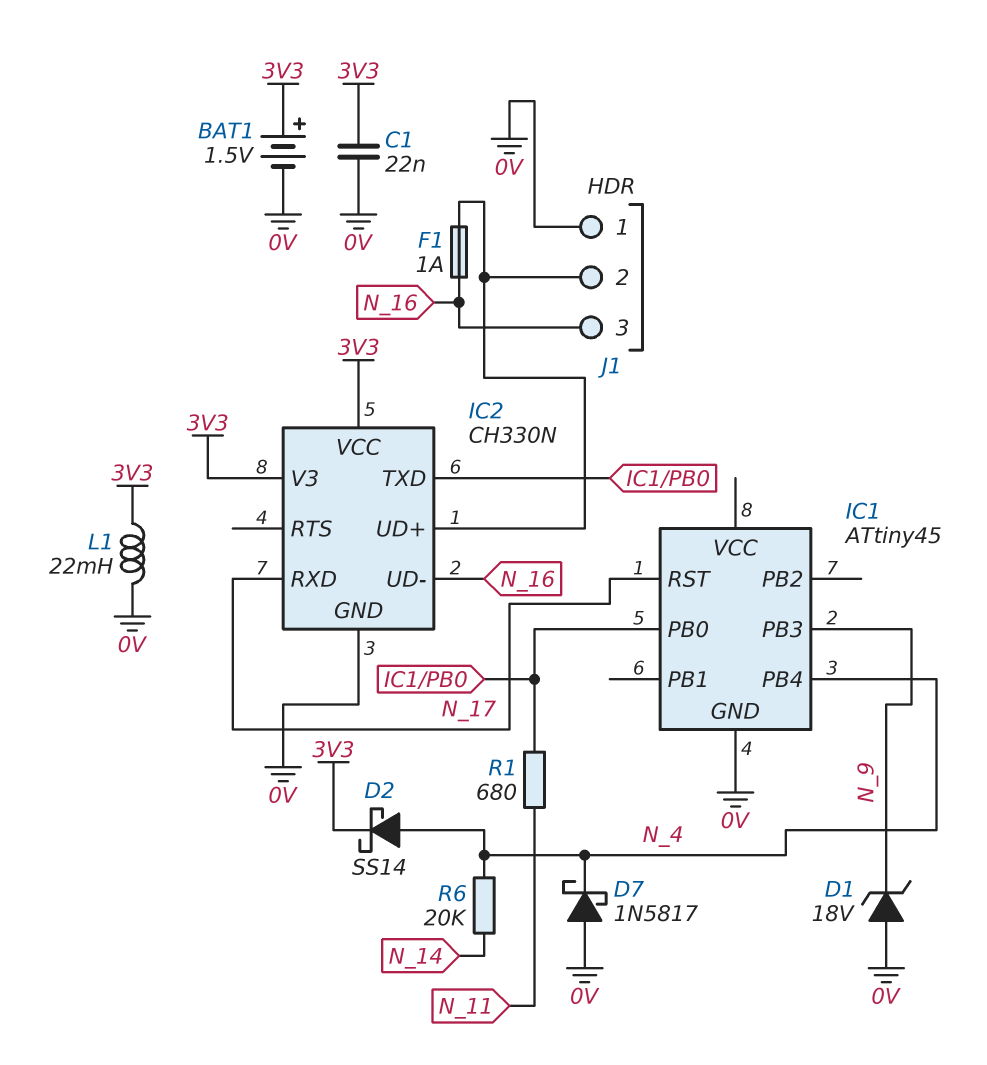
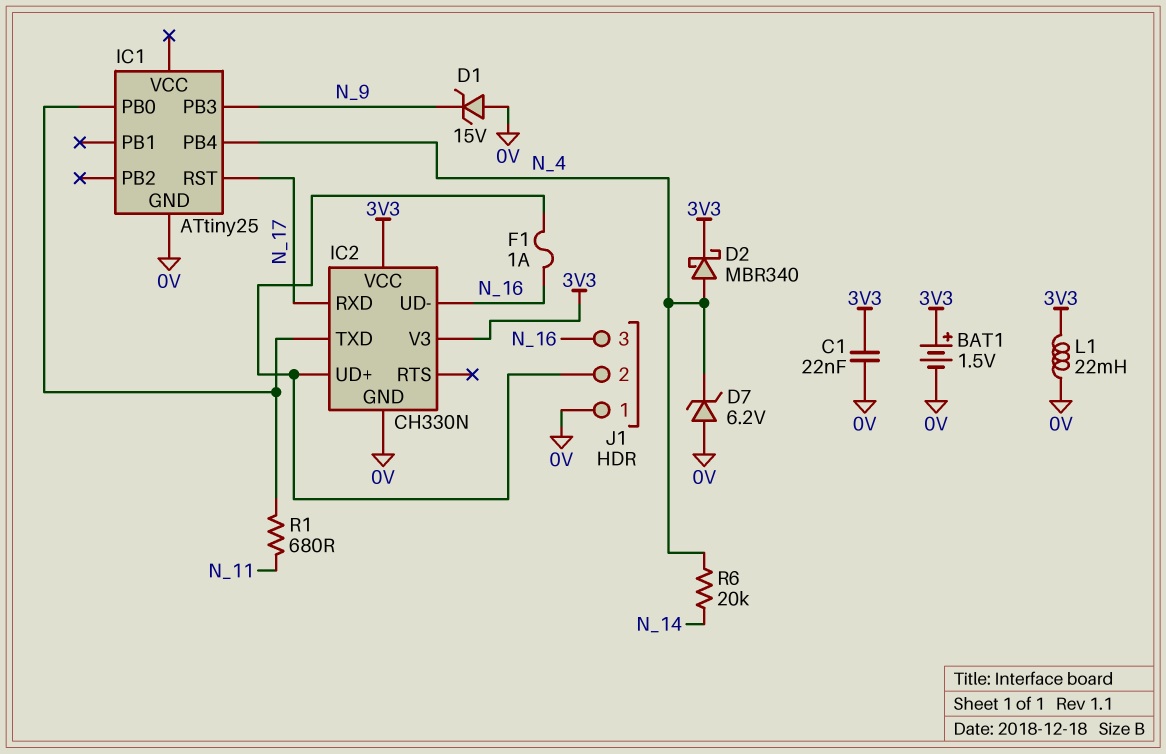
D1: zener 18V (A 0V, K N_9) -> zener 15V (A 0V, K N_9)
D2: schottky SS14 (A N_4, K 3V3) -> schottky MBR340 (A N_4, K 3V3)
D7: schottky 1N5817 (A 0V, K N_4) -> zener 6.2V (A 0V, K N_4)
IC1: ATtiny45 -> ATtiny25

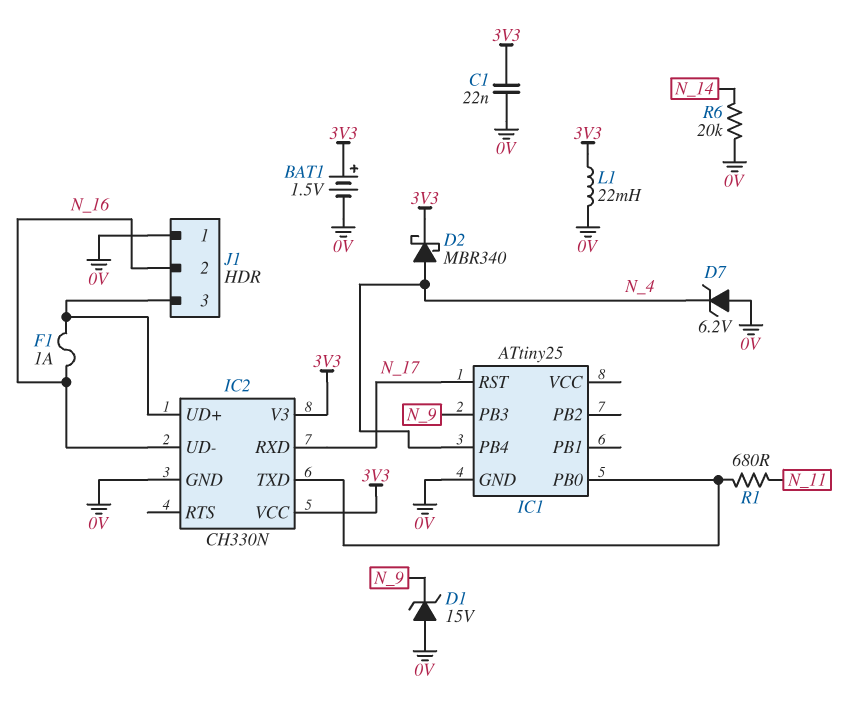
J1 pin 2: IC2/UD+ -> N_16
J1 pin 3: N_16 -> IC2/UD+
R6: 20k (N_4, N_14) -> 20k (0V, N_14)

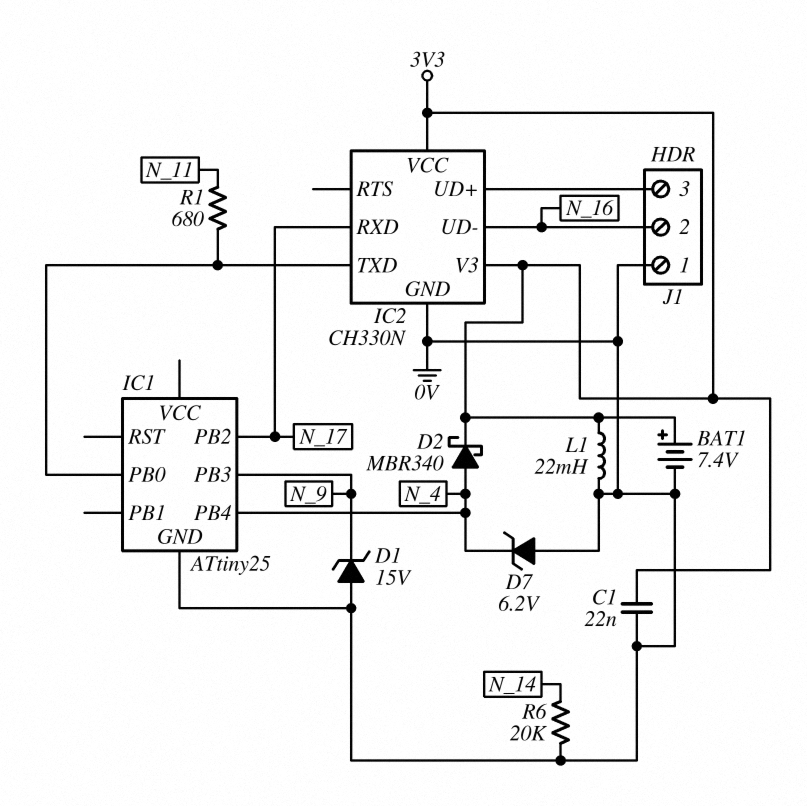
BAT1: 1.5V (plus 3V3, minus 0V) -> 7.4V (plus 3V3, minus 0V)
F1: 1A (IC2/UD+, N_16) -> none
IC1 pin PB2: none -> N_17
IC1 pin RST: N_17 -> none

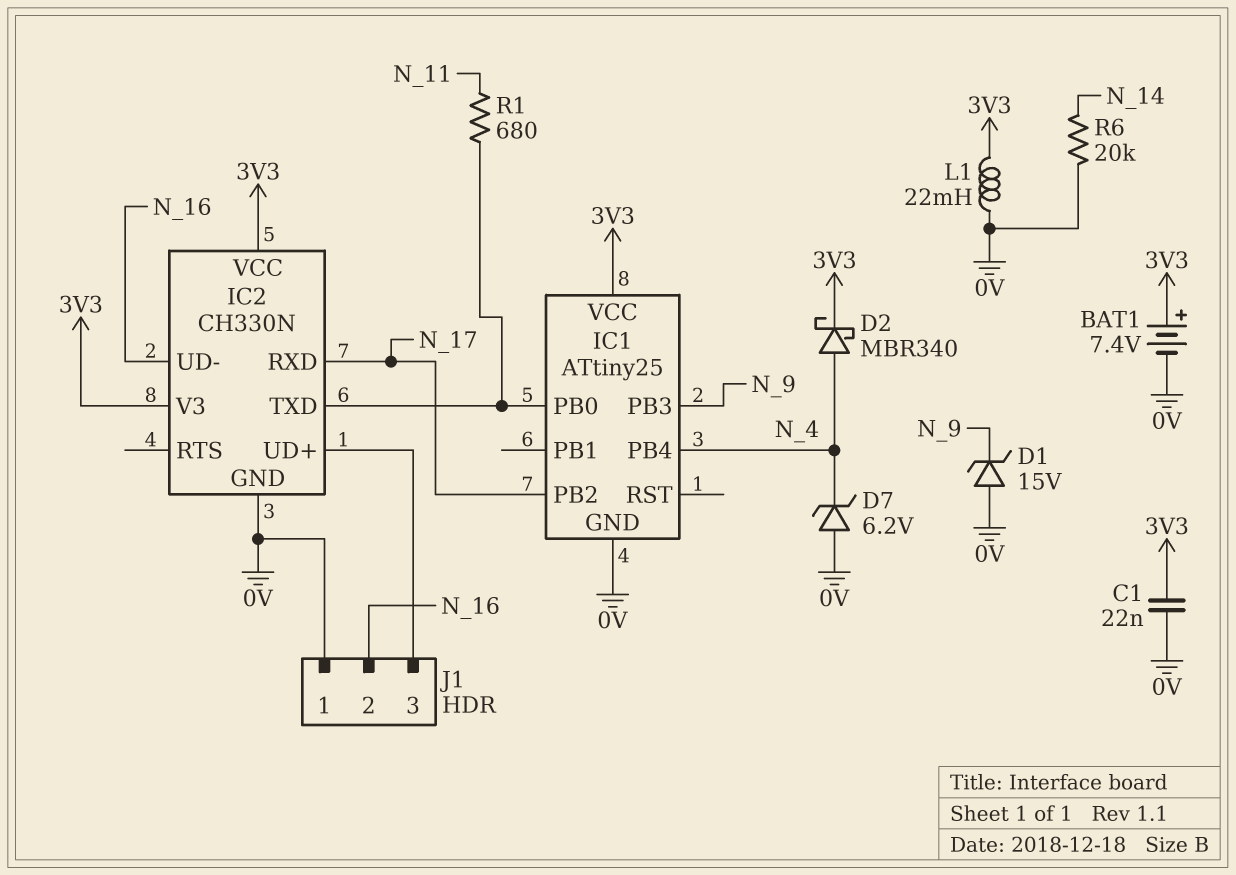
IC1 pin VCC: none -> 3V3

